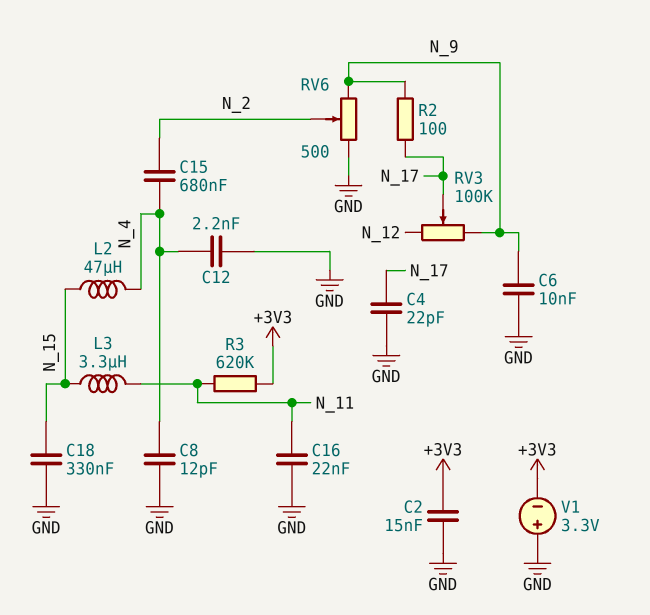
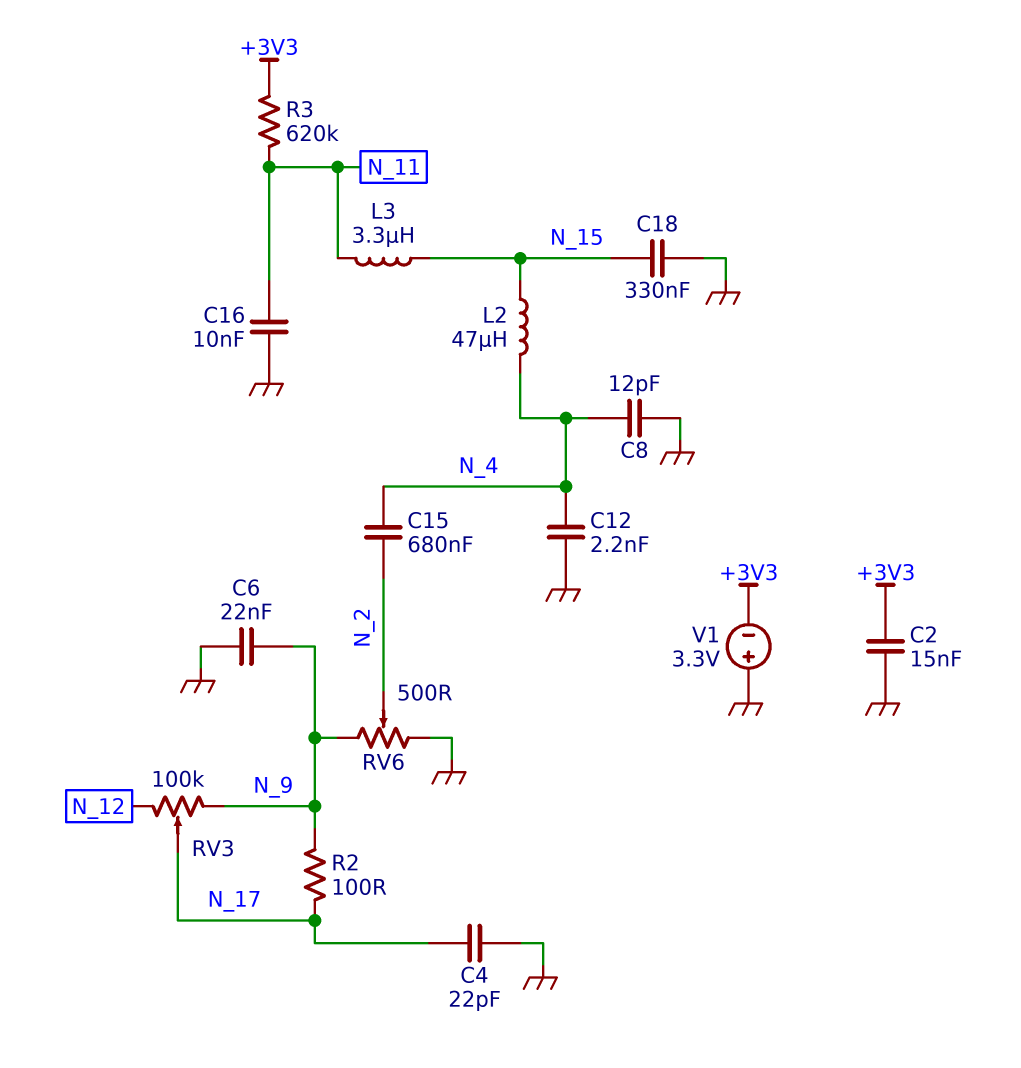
C6: 10nF (GND, N_9) -> 22nF (GND, N_9)
C16: 22nF (GND, N_11) -> 10nF (GND, N_11)

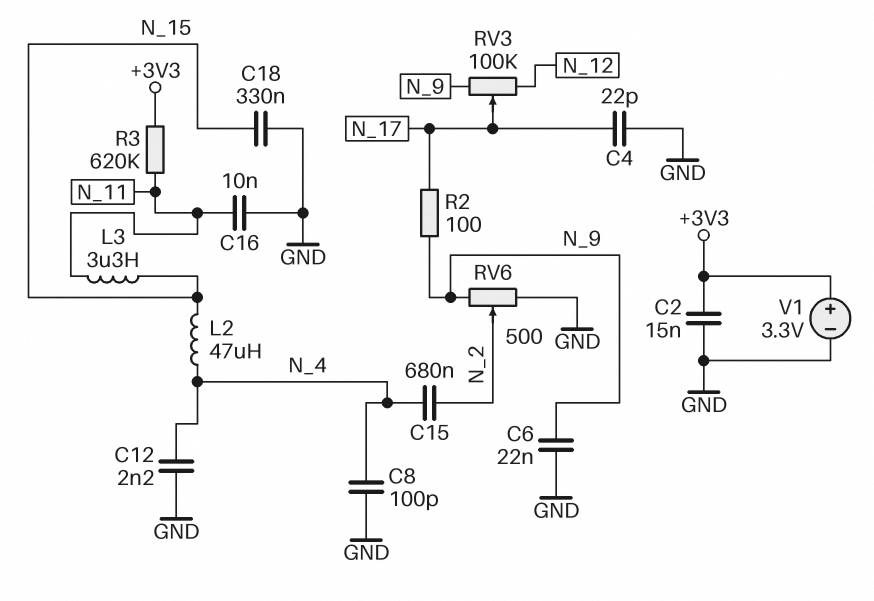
C8: 12pF (GND, N_4) -> 100pF (GND, N_4)
V1: 3.3V (plus GND, minus +3V3) -> 3.3V (plus +3V3, minus GND)

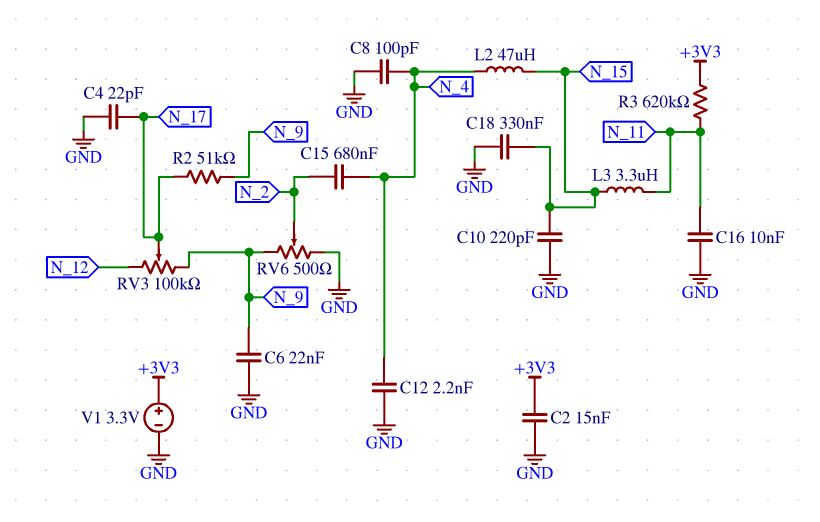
C10: none -> 220pF (GND, N_15)
R2: 100 (N_9, N_17) -> 51k (N_9, N_17)

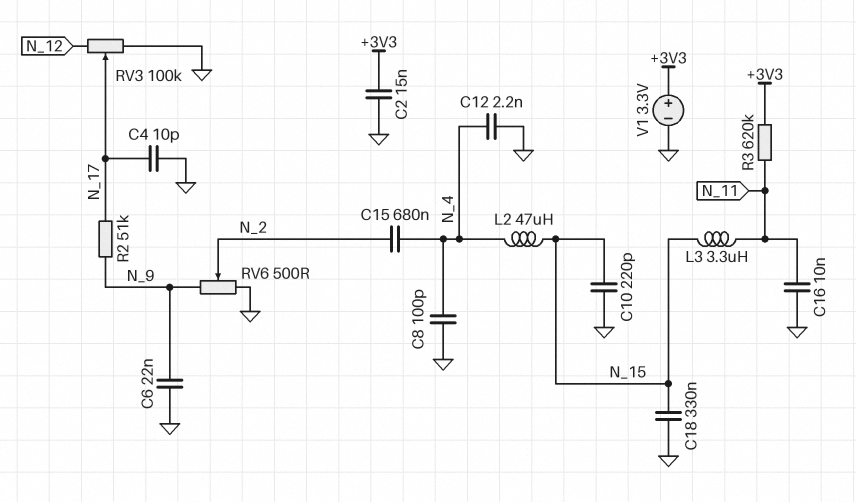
C4: 22pF (GND, N_17) -> 10pF (GND, N_17)
RV3: 100k (N_9, N_12, wiper N_17) -> 100k (GND, N_12, wiper N_17)

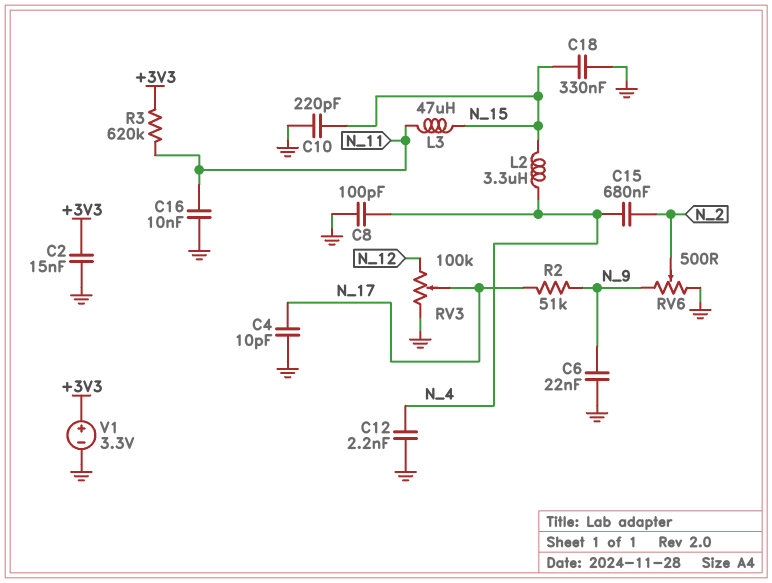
L2: 47uH (N_4, N_15) -> 3.3uH (N_4, N_15)
L3: 3.3uH (N_11, N_15) -> 47uH (N_11, N_15)

